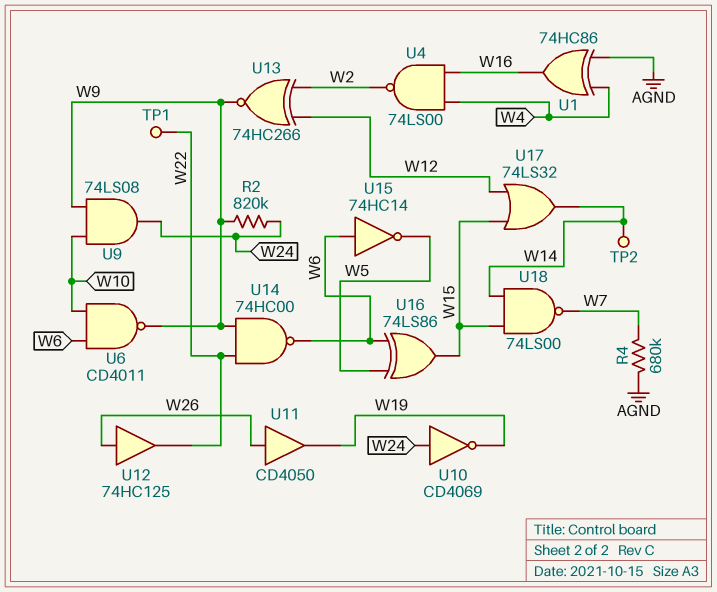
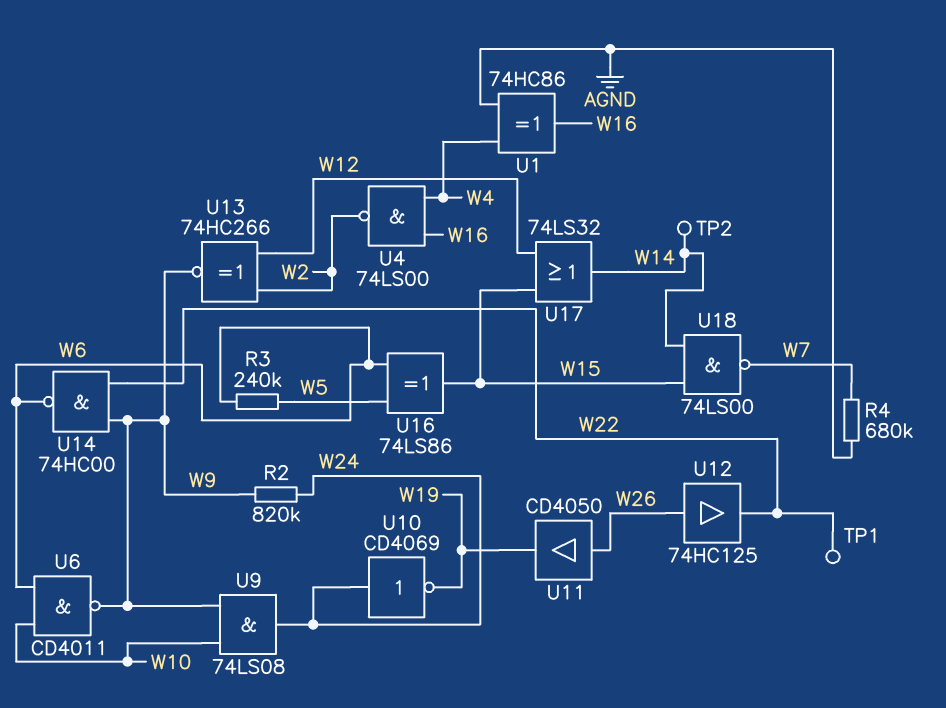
R3: none -> 240k (W5, W6)
U15: NOT 74HC14 (in W6, out W5) -> none

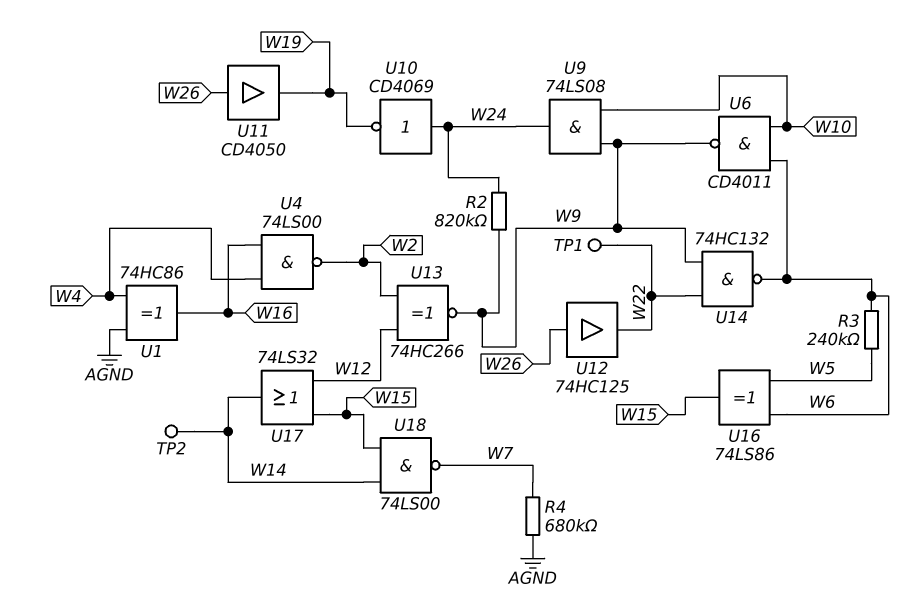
U14: NAND 74HC00 (in W9, in W22, out W6) -> NAND 74HC132 (in W9, in W22, out W6)

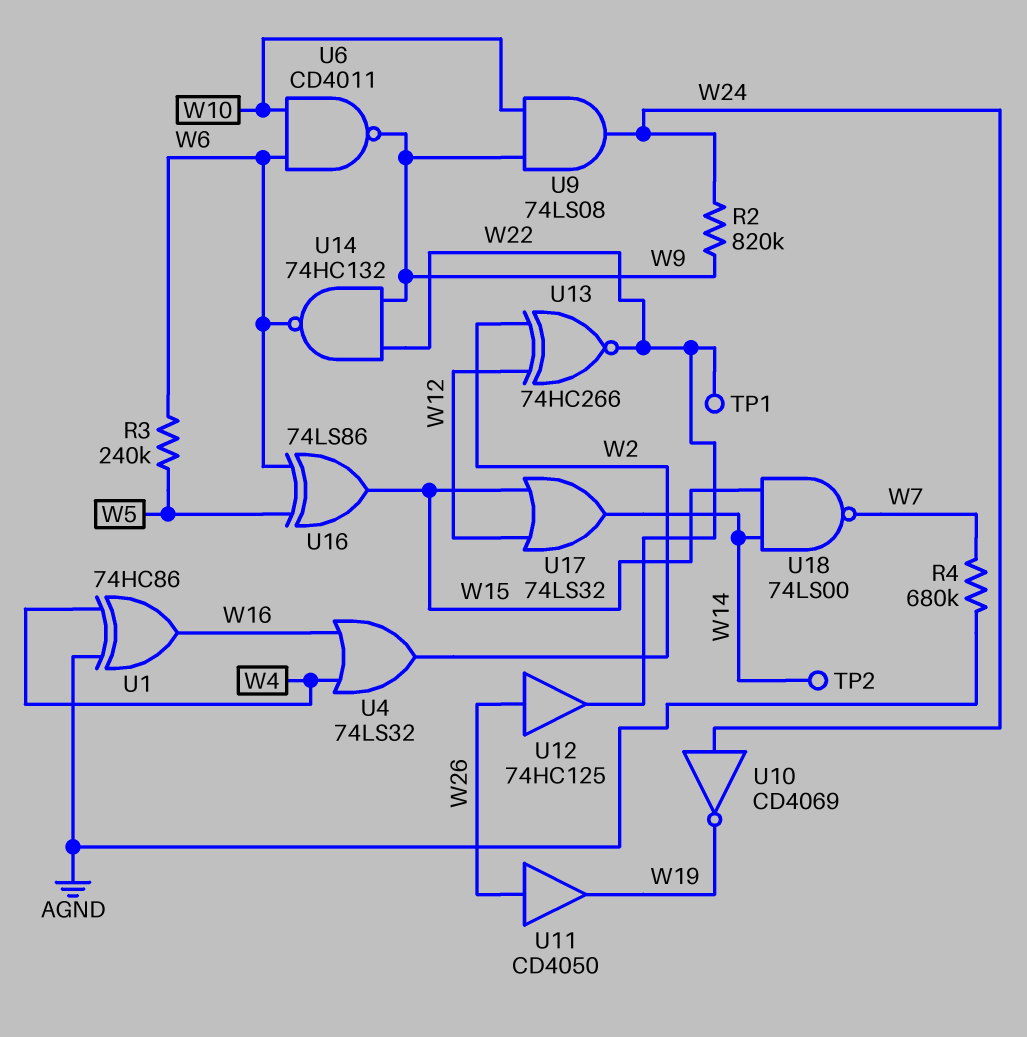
U4: NAND 74LS00 (in W4, in W16, out W2) -> OR 74LS32 (in W4, in W16, out W2)
U13: XNOR 74HC266 (in W2, in W12, out W9) -> XNOR 74HC266 (in W2, in W12, out W22)

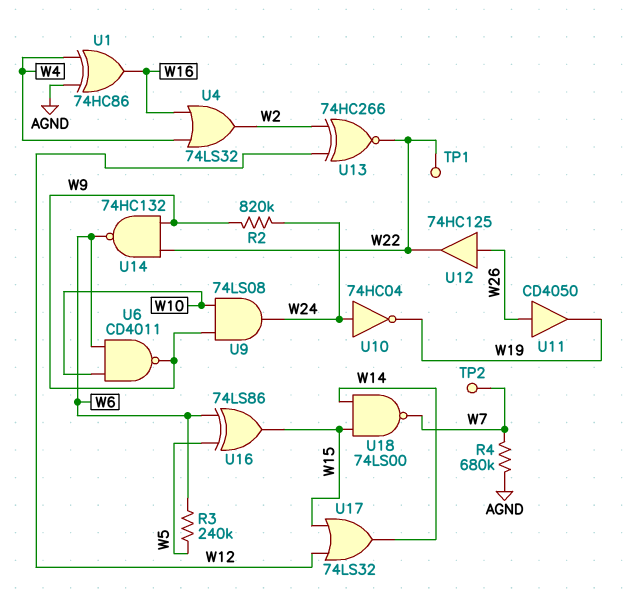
TP2: test point (W14) -> test point (W7)
U10: NOT CD4069 (in W24, out W19) -> NOT 74HC04 (in W24, out W19)

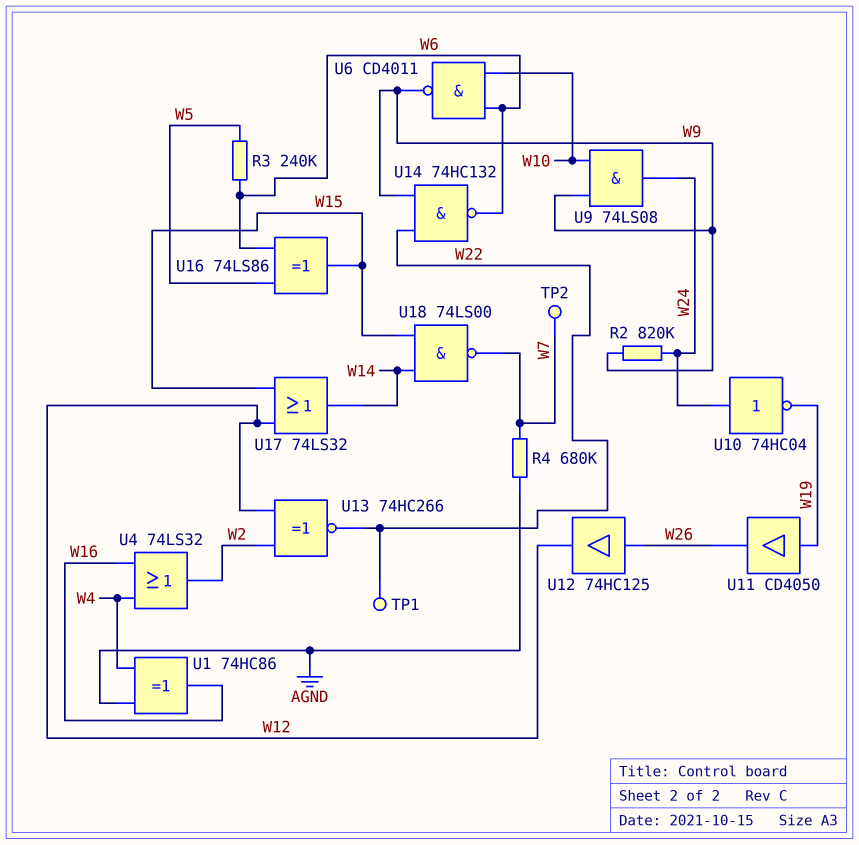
U11: buffer CD4050 (in W26, out W19) -> buffer CD4050 (in W19, out W26)
U12: buffer 74HC125 (in W26, out W22) -> buffer 74HC125 (in W26, out W12)

